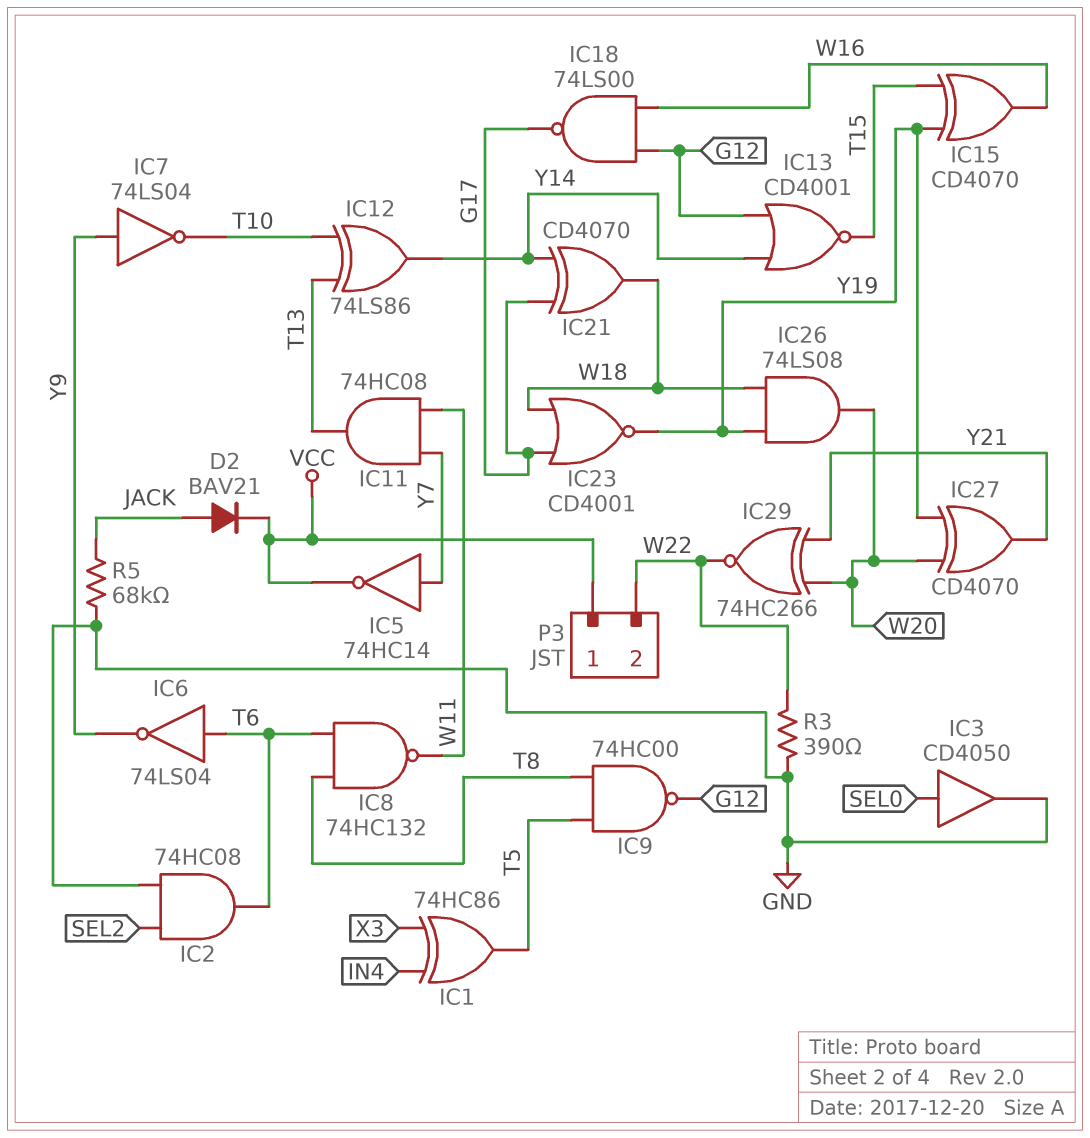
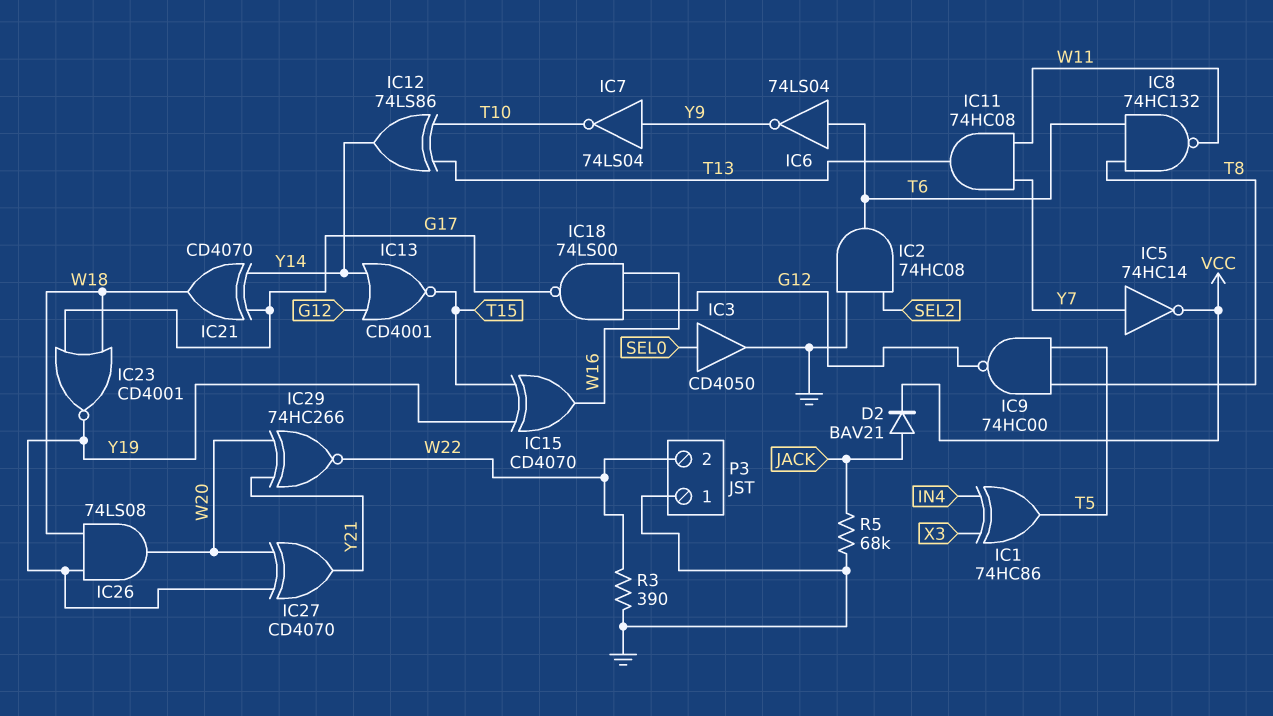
P3 pin 1: VCC -> GND

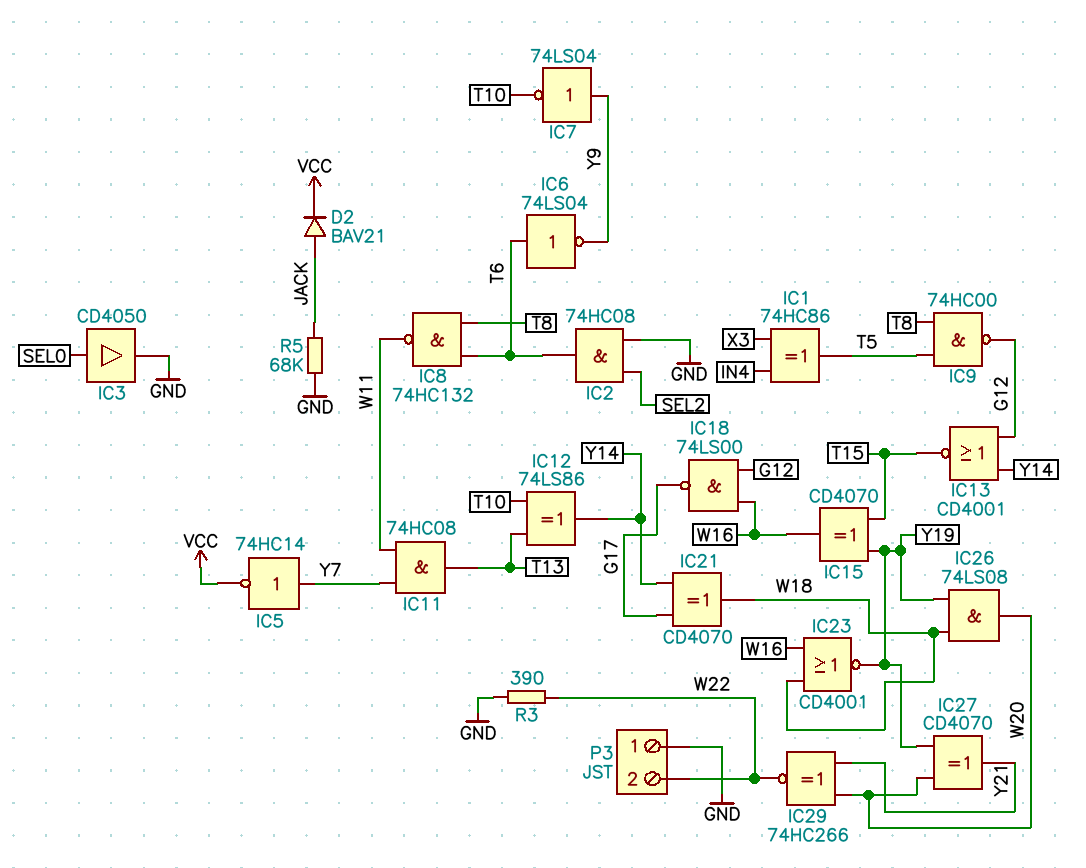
IC23: NOR CD4001 (in G17, in W18, out Y19) -> NOR CD4001 (in W16, in W18, out Y19)

